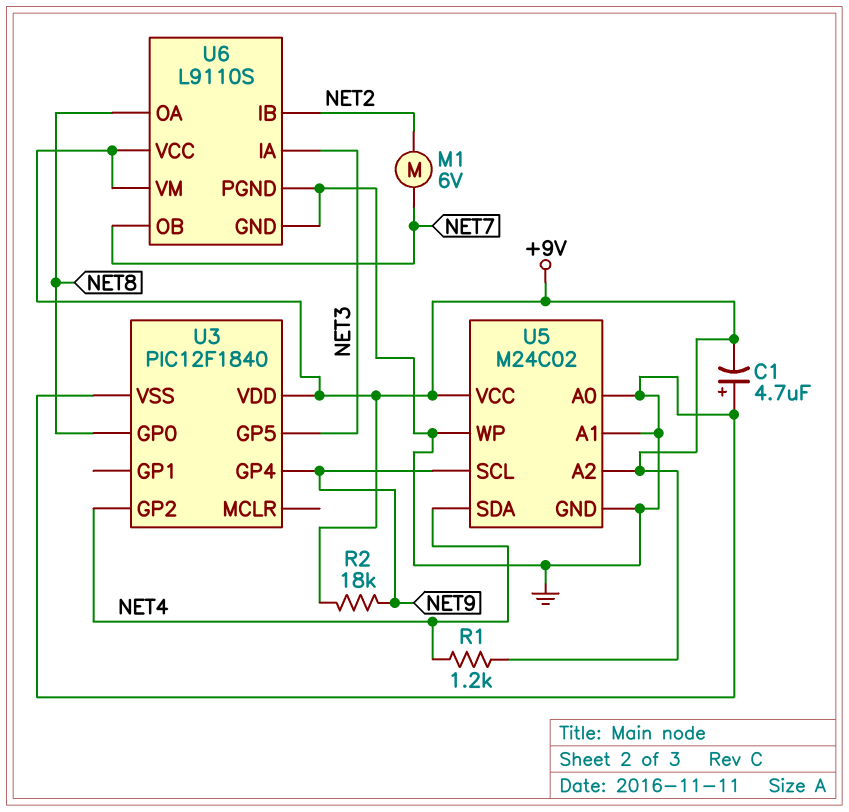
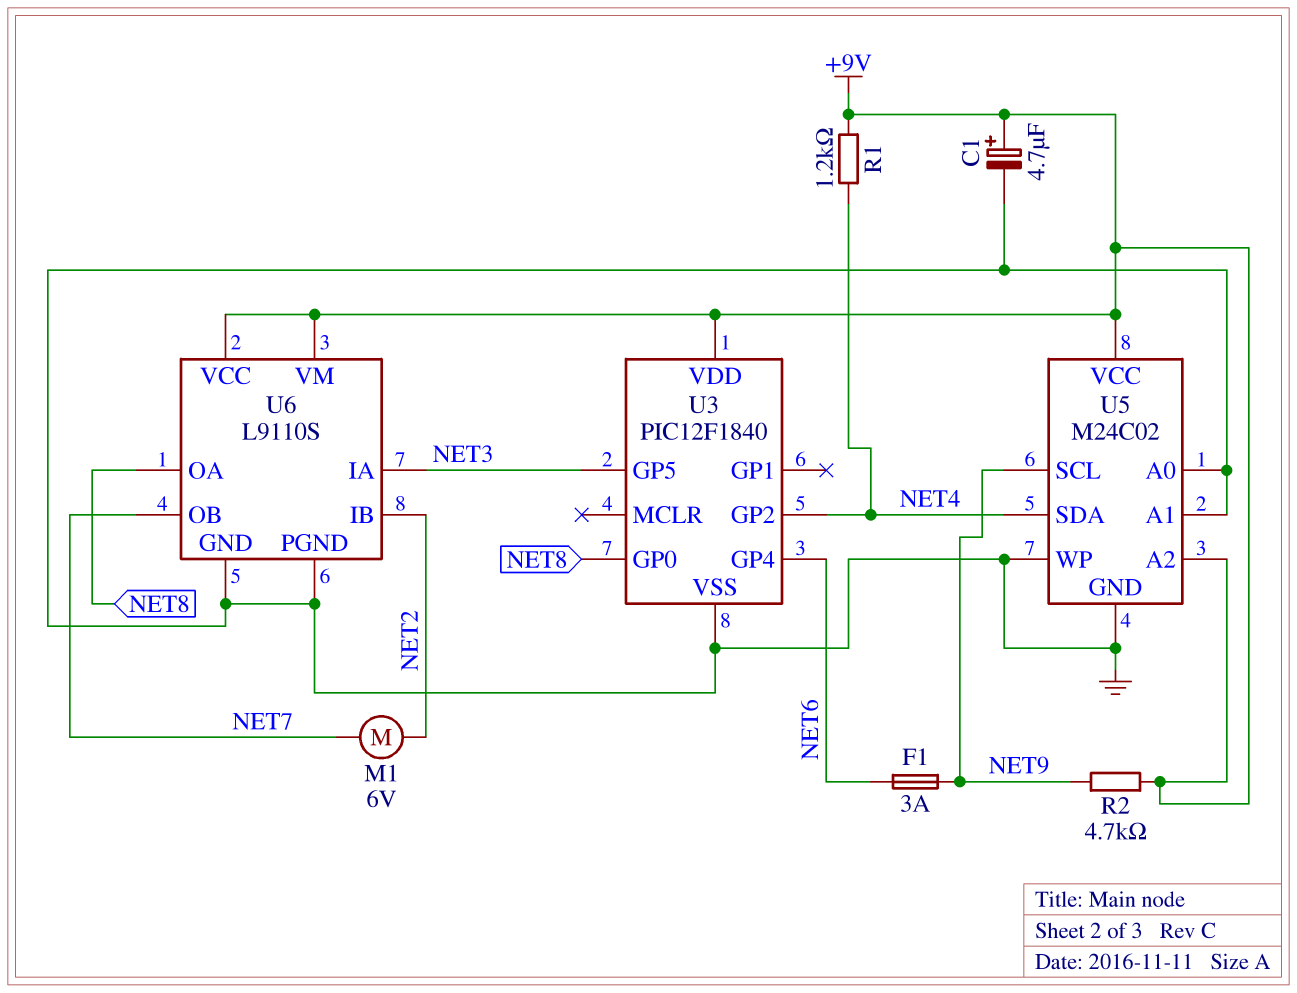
C1: 4.7uF (plus GND, minus +9V) -> 4.7uF (plus +9V, minus GND)
F1: none -> 3A (NET6, NET9)
R2: 18k (+9V, NET9) -> 4.7k (+9V, NET9)
U3 pin GP4: NET9 -> NET6

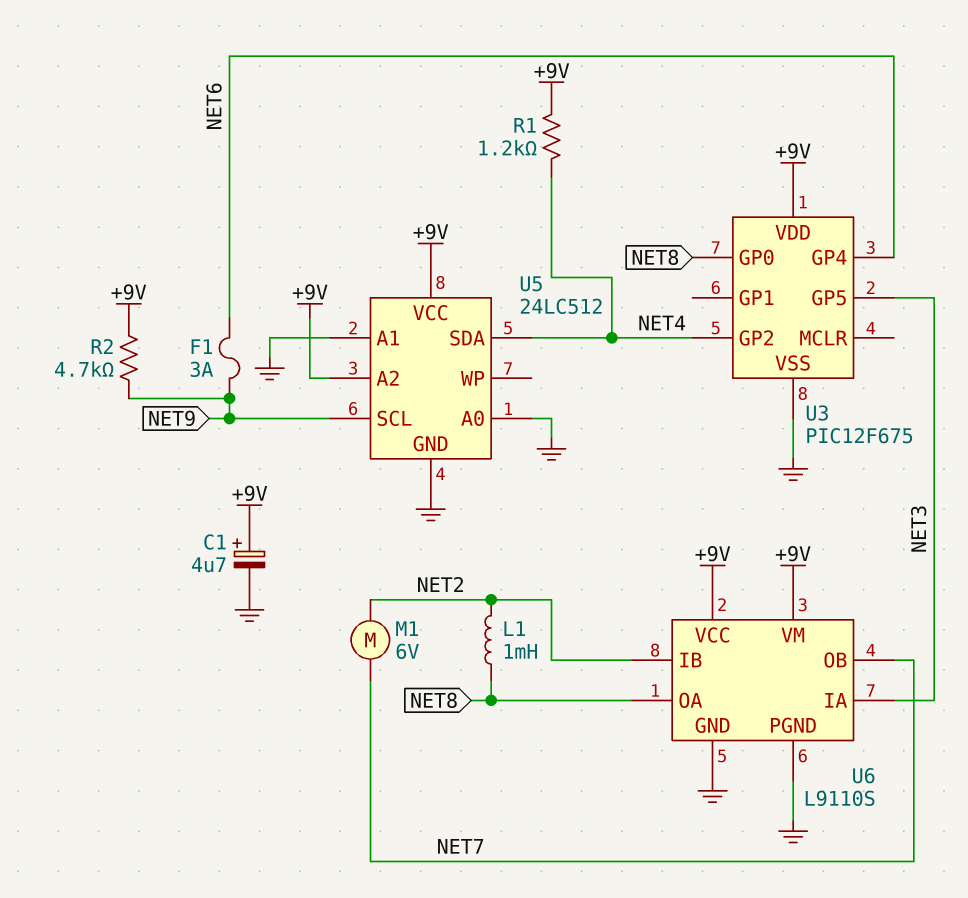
L1: none -> 1mH (NET2, NET8)
U3: PIC12F1840 -> PIC12F675
U5: M24C02 -> 24LC512
U5 pin WP: GND -> none

